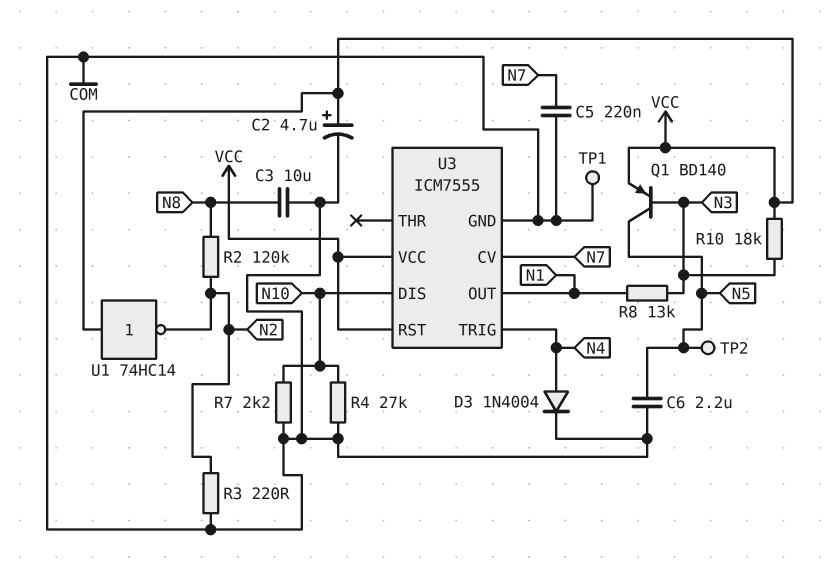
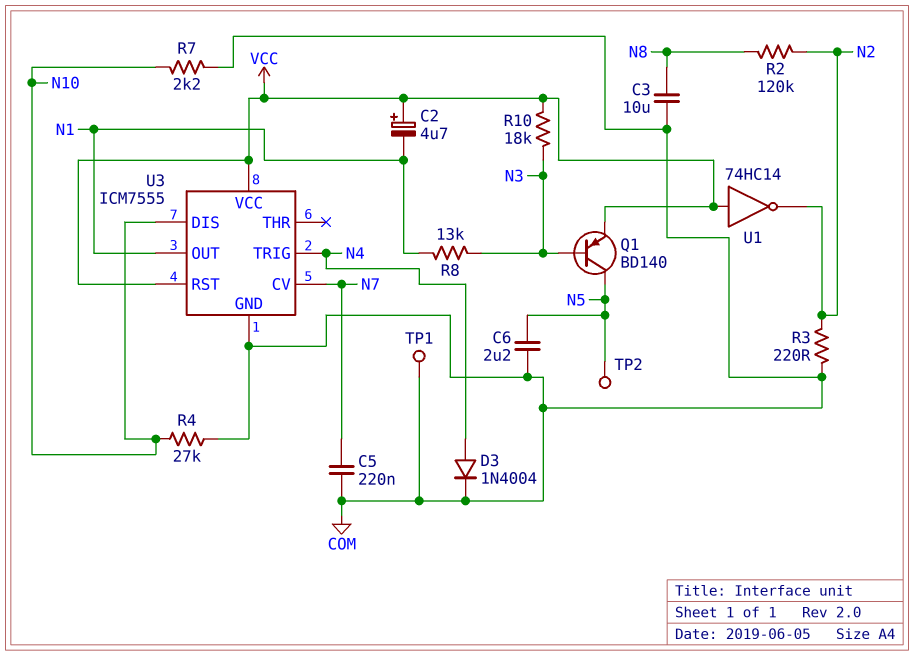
C2: 4.7uF (plus VCC, minus COM) -> 4.7uF (plus VCC, minus N1)

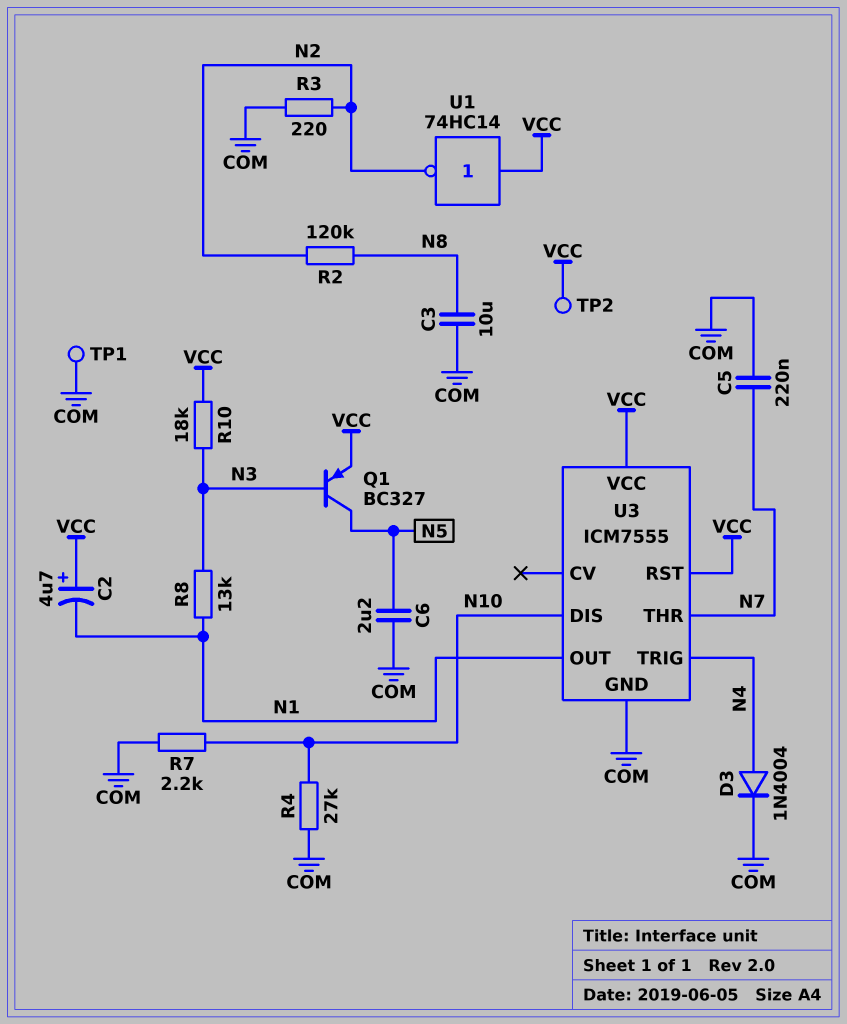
Q1: PNP BD140 (B N3, C N5, E VCC) -> PNP BC327 (B N3, C N5, E VCC)
TP2: test point (N5) -> test point (VCC)
U3 pin CV: N7 -> none
U3 pin THR: none -> N7

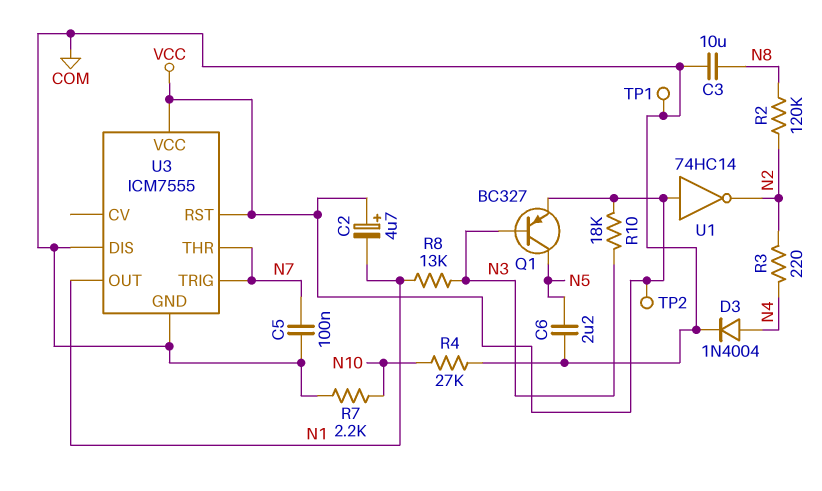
C5: 220nF (COM, N7) -> 100nF (COM, N7)
R3: 220 (COM, N2) -> 220 (N2, N4)
U3 pin DIS: N10 -> COM
U3 pin TRIG: N4 -> N7

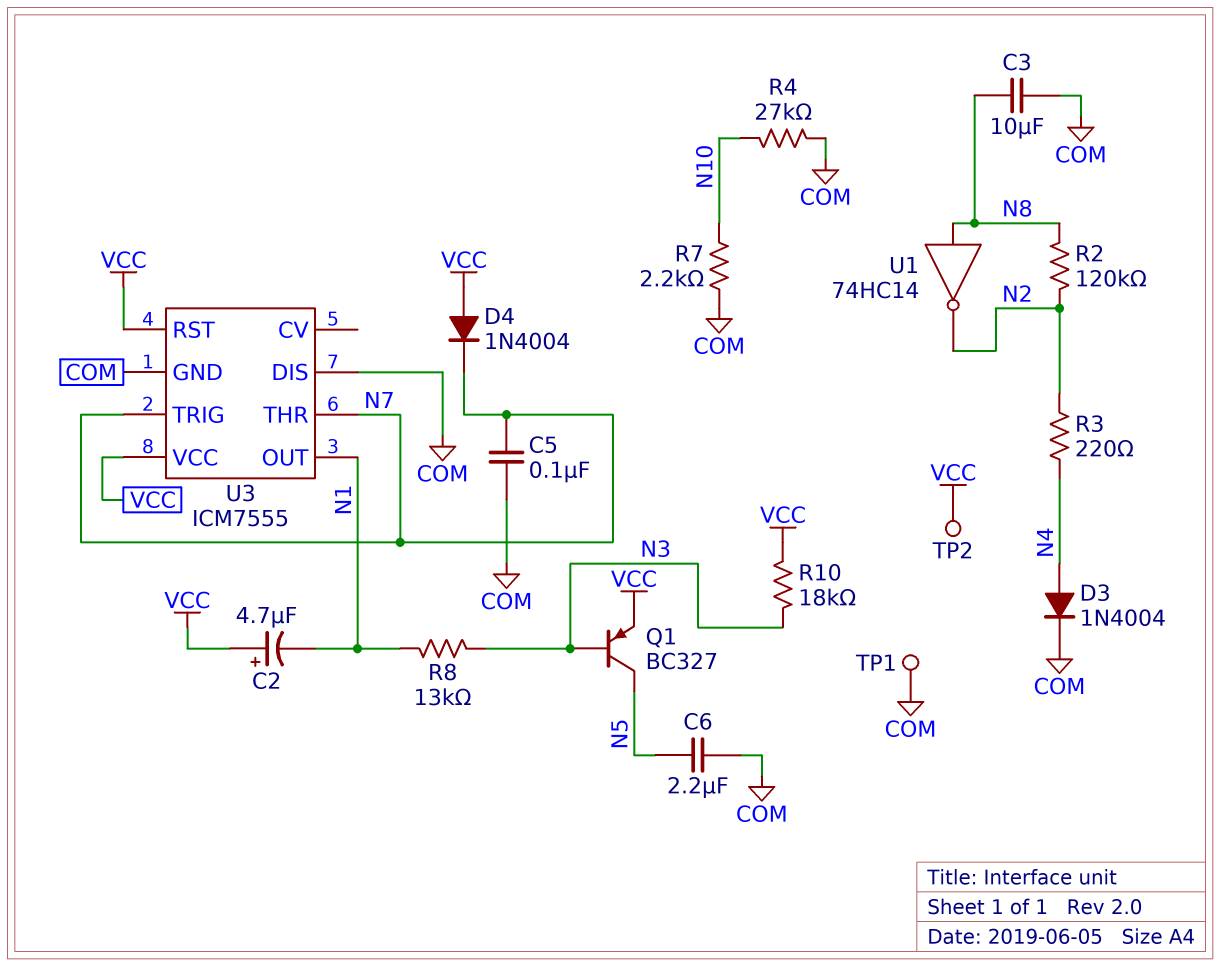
D4: none -> diode 1N4004 (A VCC, K N7)
U1: NOT 74HC14 (in VCC, out N2) -> NOT 74HC14 (in N8, out N2)

